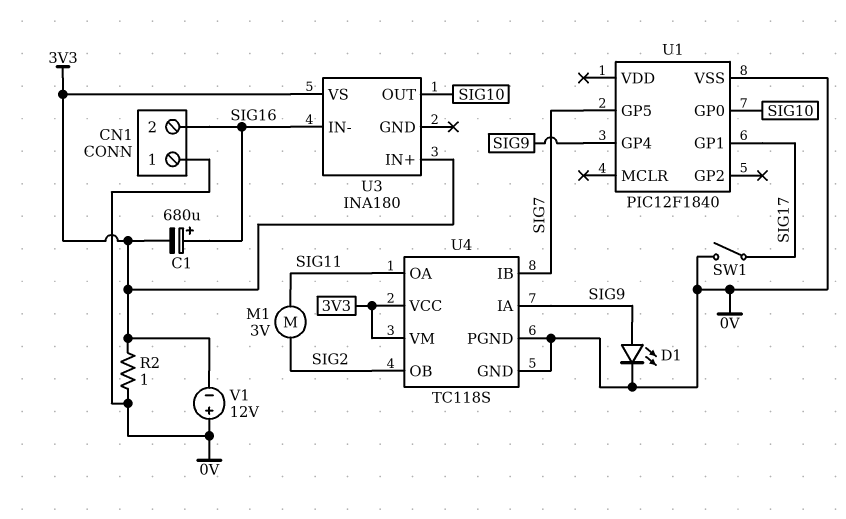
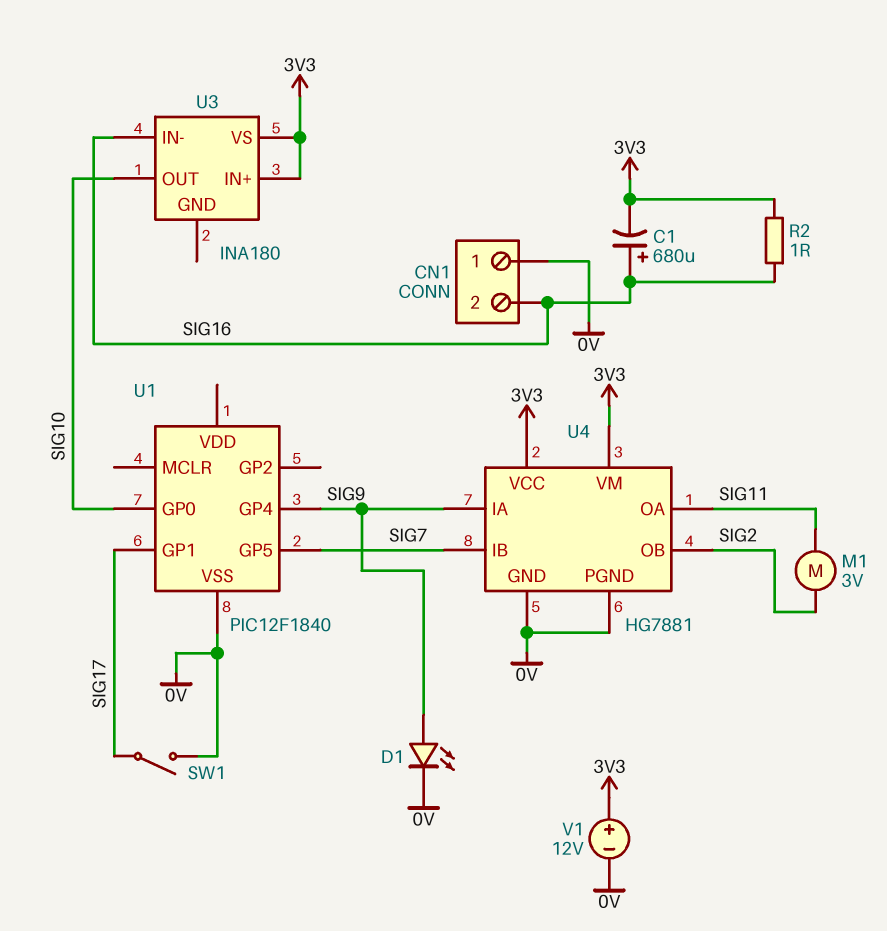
R2: 1 (0V, 3V3) -> 1 (3V3, SIG16)
U4: TC118S -> HG7881
V1: 12V (plus 0V, minus 3V3) -> 12V (plus 3V3, minus 0V)

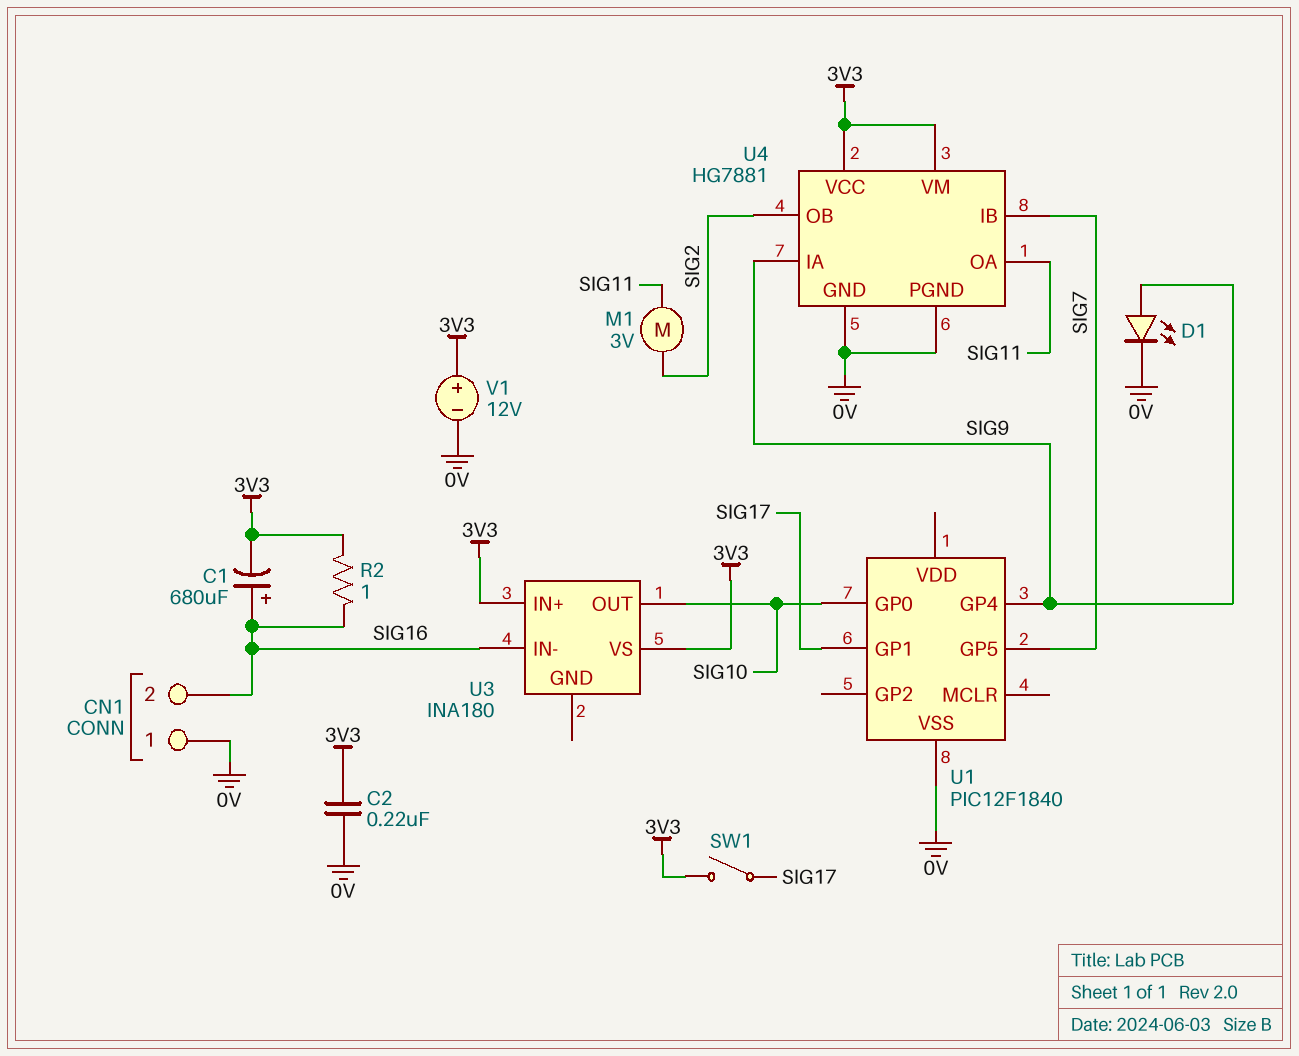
C2: none -> 220nF (0V, 3V3)
SW1: switch (0V, SIG17) -> switch (3V3, SIG17)

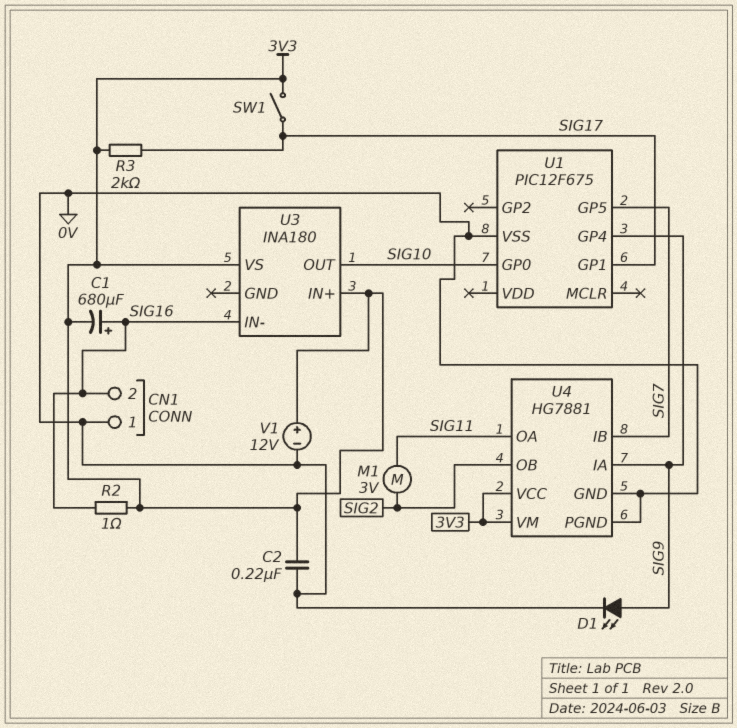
R3: none -> 2k (3V3, SIG17)
U1: PIC12F1840 -> PIC12F675

